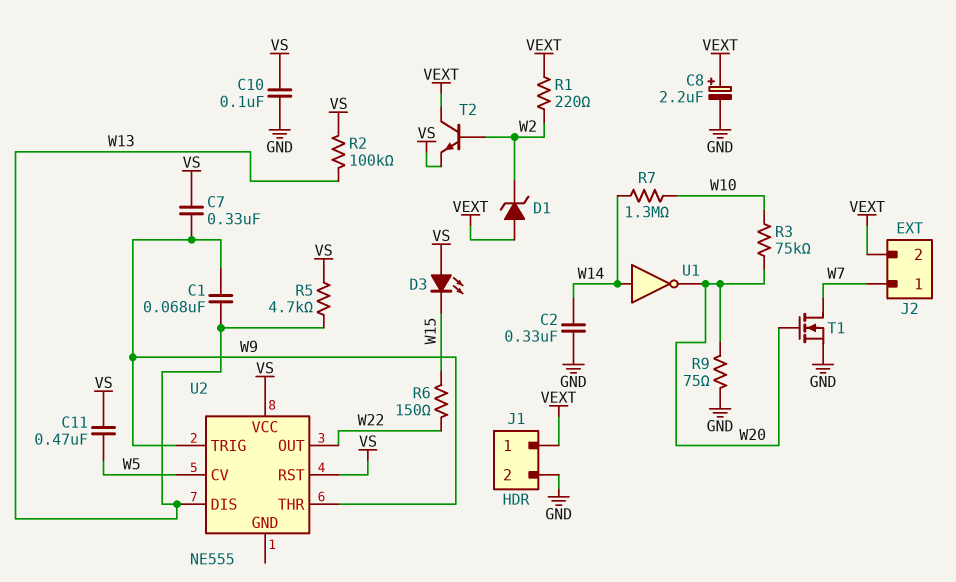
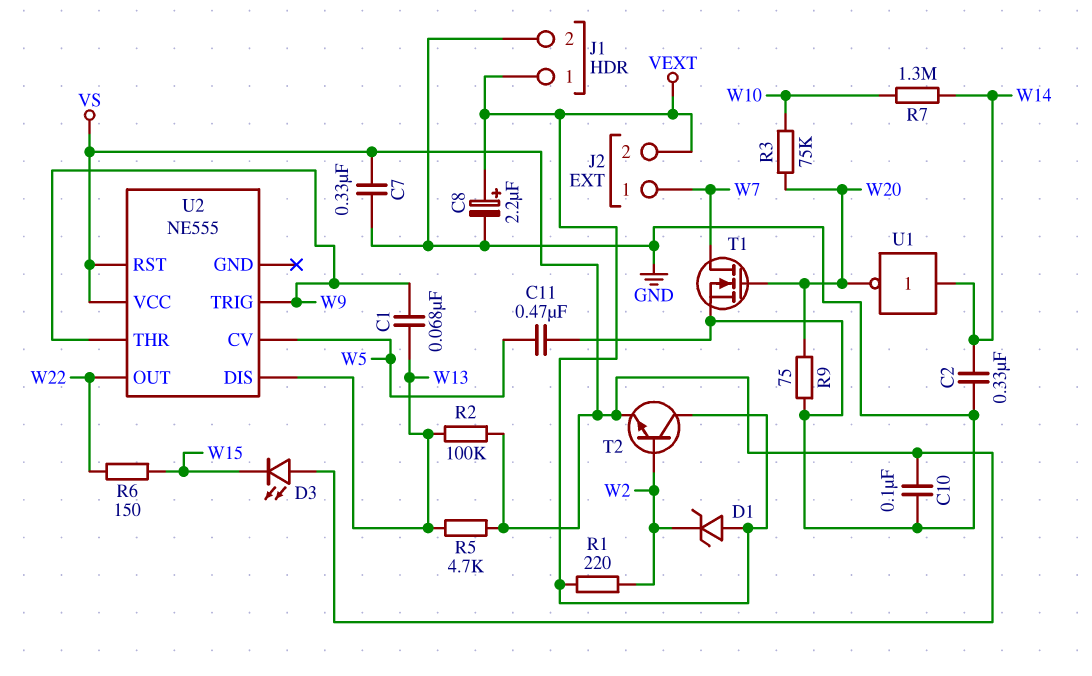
C7: 330nF (VS, W9) -> 330nF (GND, VS)
C11: 470nF (VS, W5) -> 470nF (GND, W5)

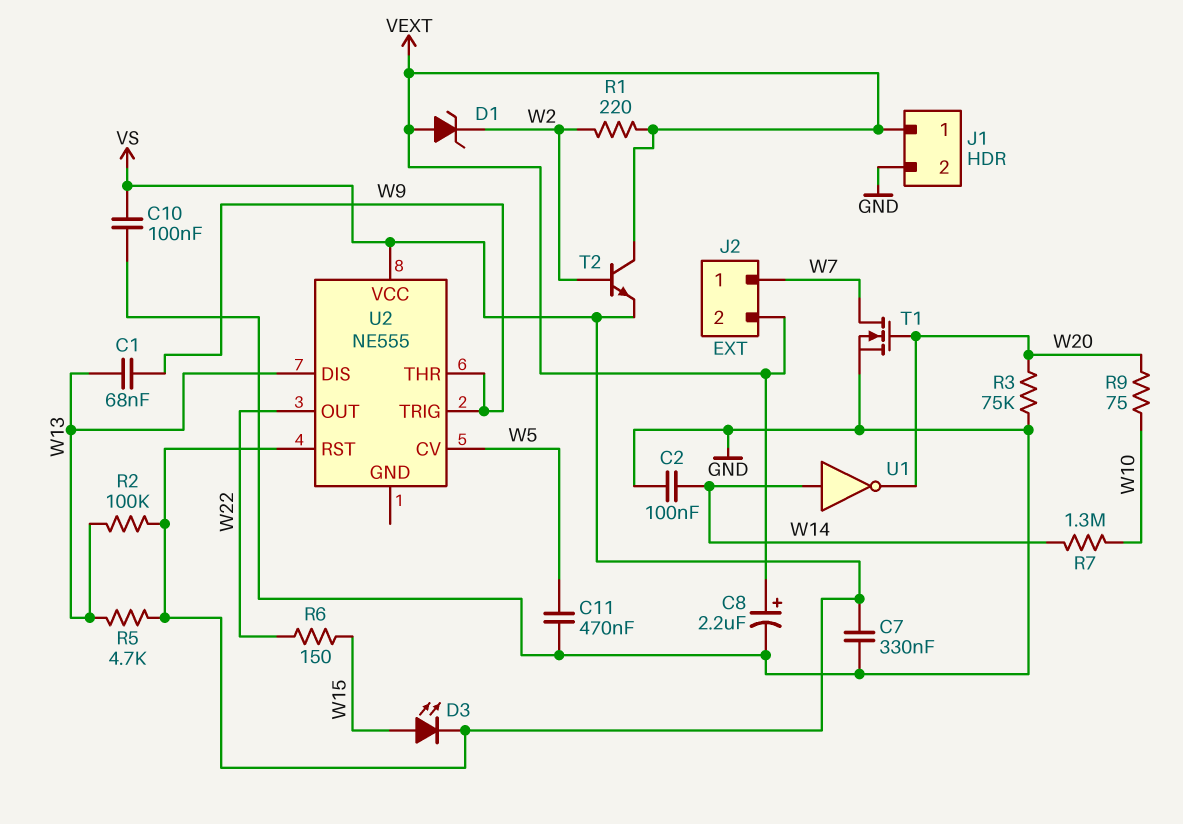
C2: 330nF (GND, W14) -> 100nF (GND, W14)
D3: LED (A VS, K W15) -> LED (A W15, K VS)
R3: 75k (W10, W20) -> 75k (GND, W20)
R9: 75 (GND, W20) -> 75 (W10, W20)

